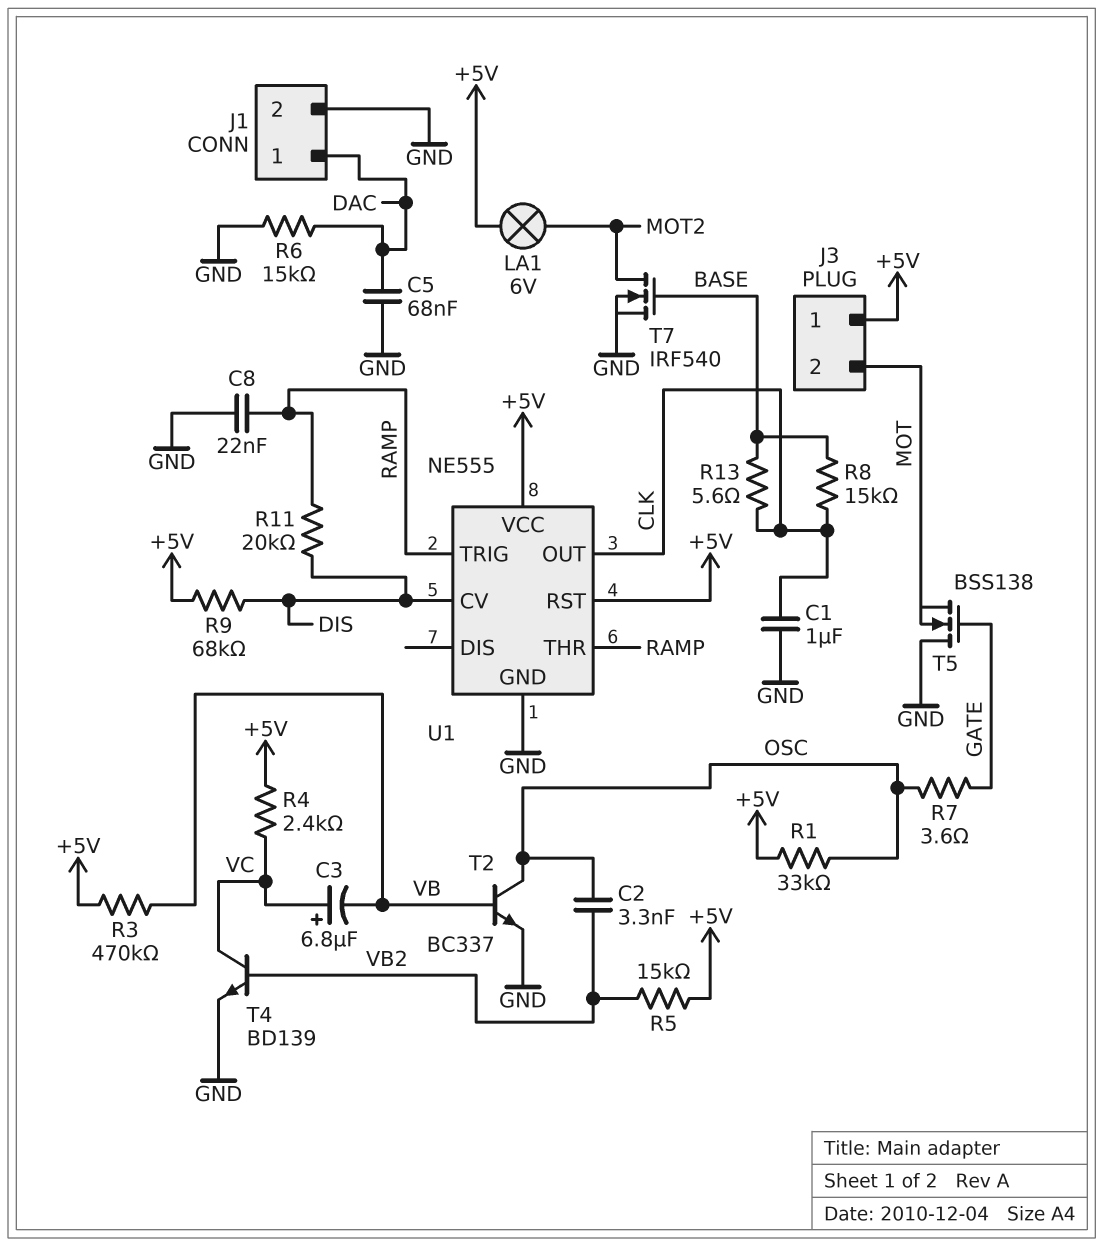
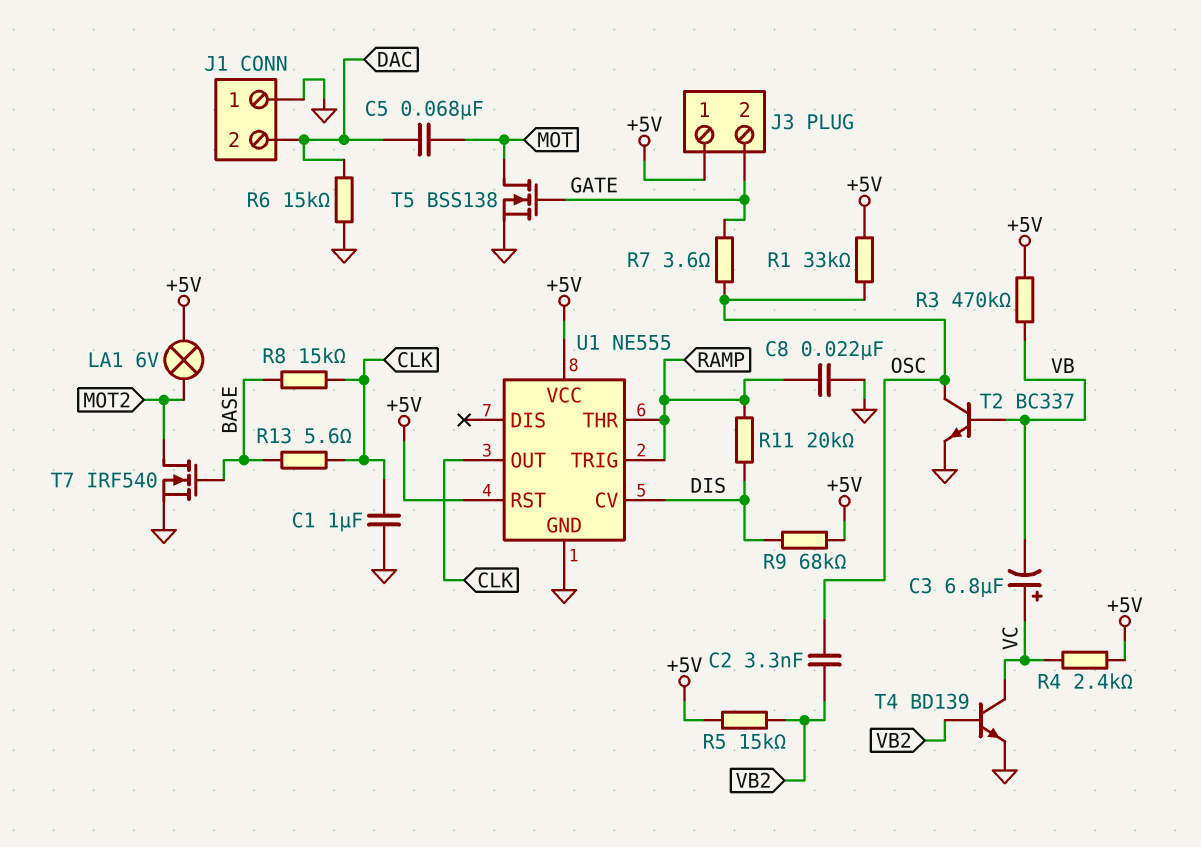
C5: 68nF (DAC, GND) -> 68nF (DAC, MOT)
J1 pin 1: DAC -> GND
J1 pin 2: GND -> DAC
J3 pin 2: MOT -> GATE
T5: NMOS BSS138 (G GATE, D GND, S MOT) -> NMOS BSS138 (G GATE, D MOT, S GND)

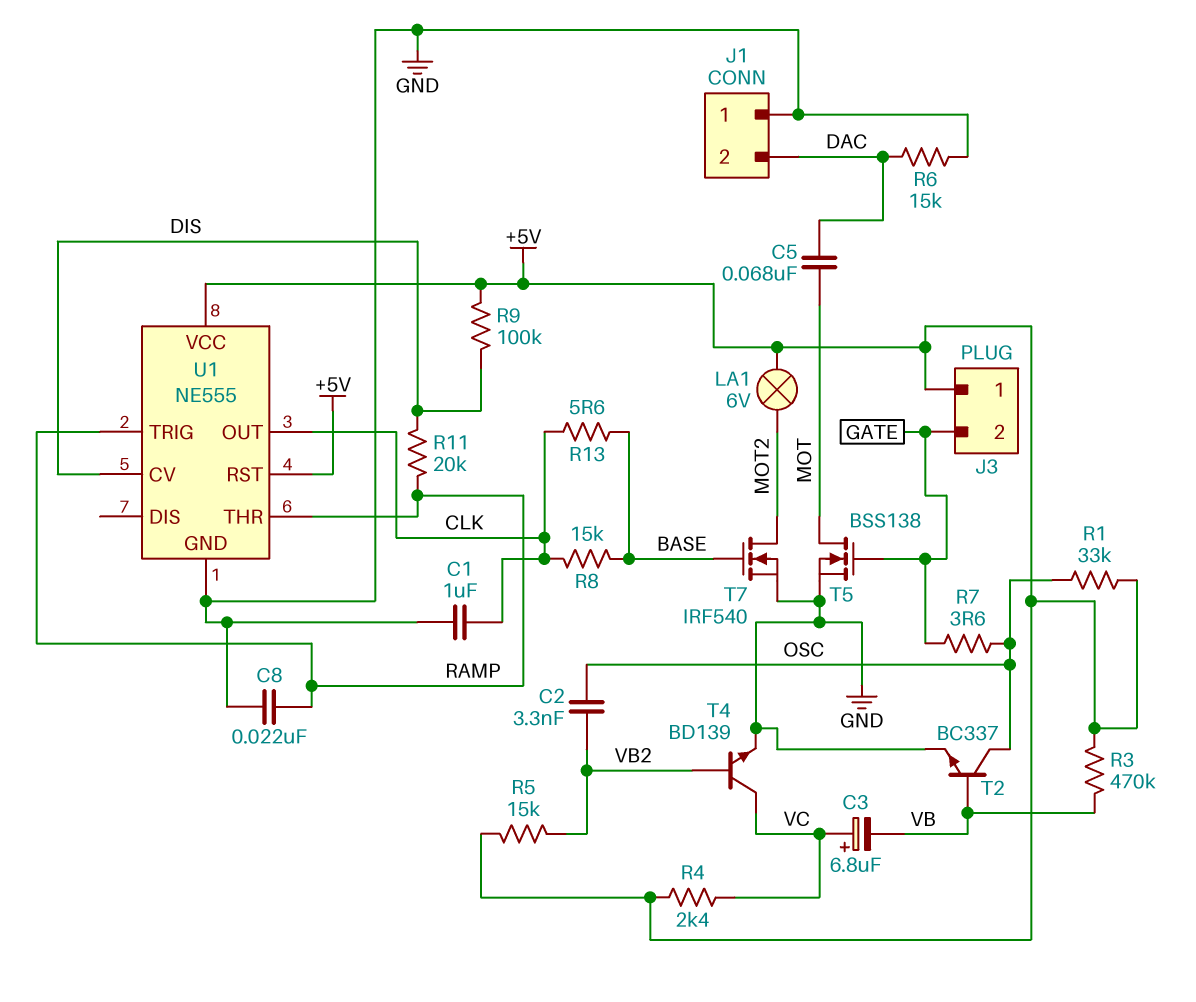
R9: 68k (+5V, DIS) -> 100k (+5V, DIS)

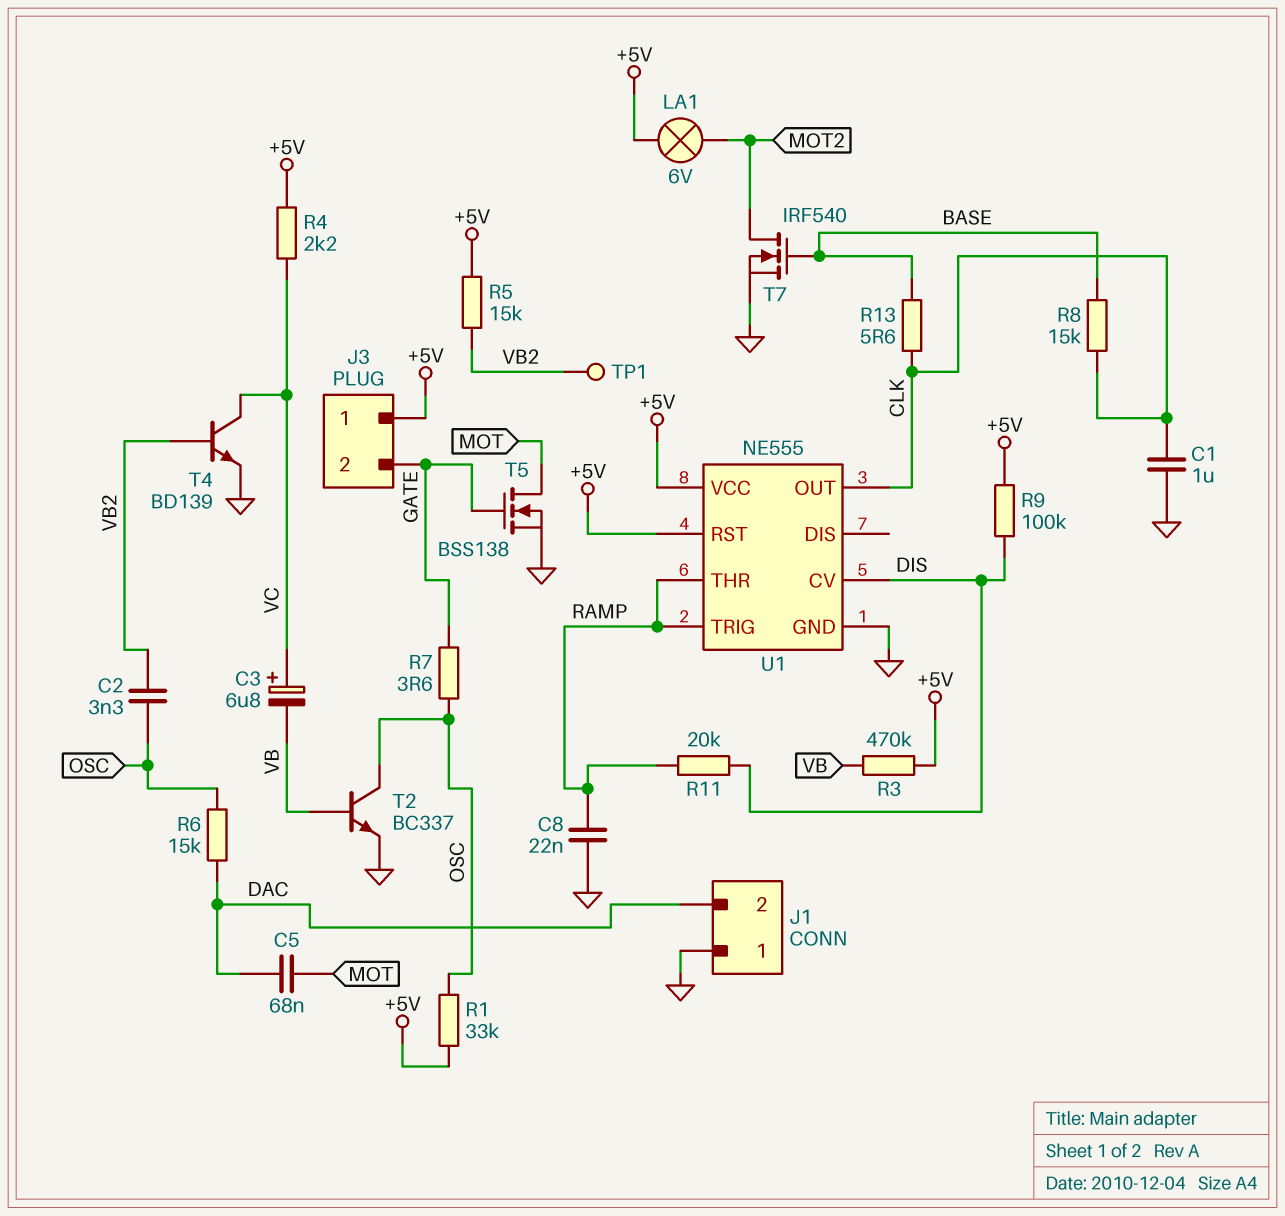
R4: 2.4k (+5V, VC) -> 2.2k (+5V, VC)
R6: 15k (DAC, GND) -> 15k (DAC, OSC)
TP1: none -> test point (VB2)

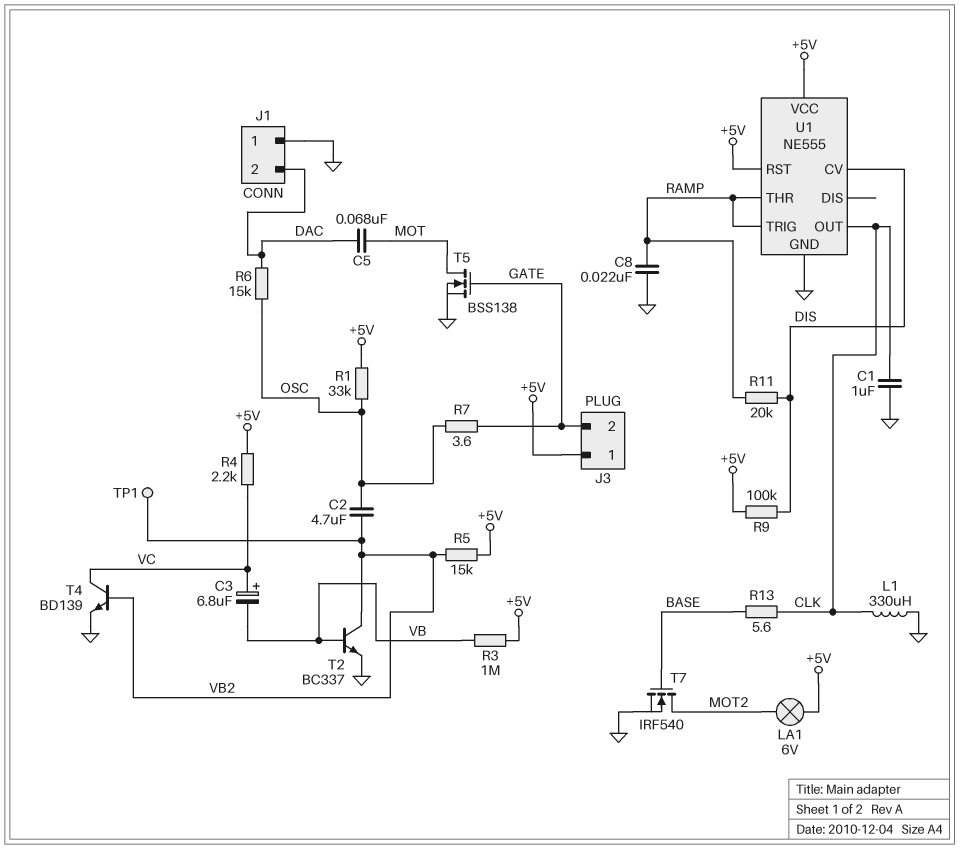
C2: 3.3nF (OSC, VB2) -> 4.7uF (OSC, VB2)
L1: none -> 330uH (CLK, GND)
R3: 470k (+5V, VB) -> 1M (+5V, VB)
R8: 15k (BASE, CLK) -> none
T2: NPN BC337 (B VB, C OSC, E GND) -> NPN BC337 (B VB, C VB2, E GND)

